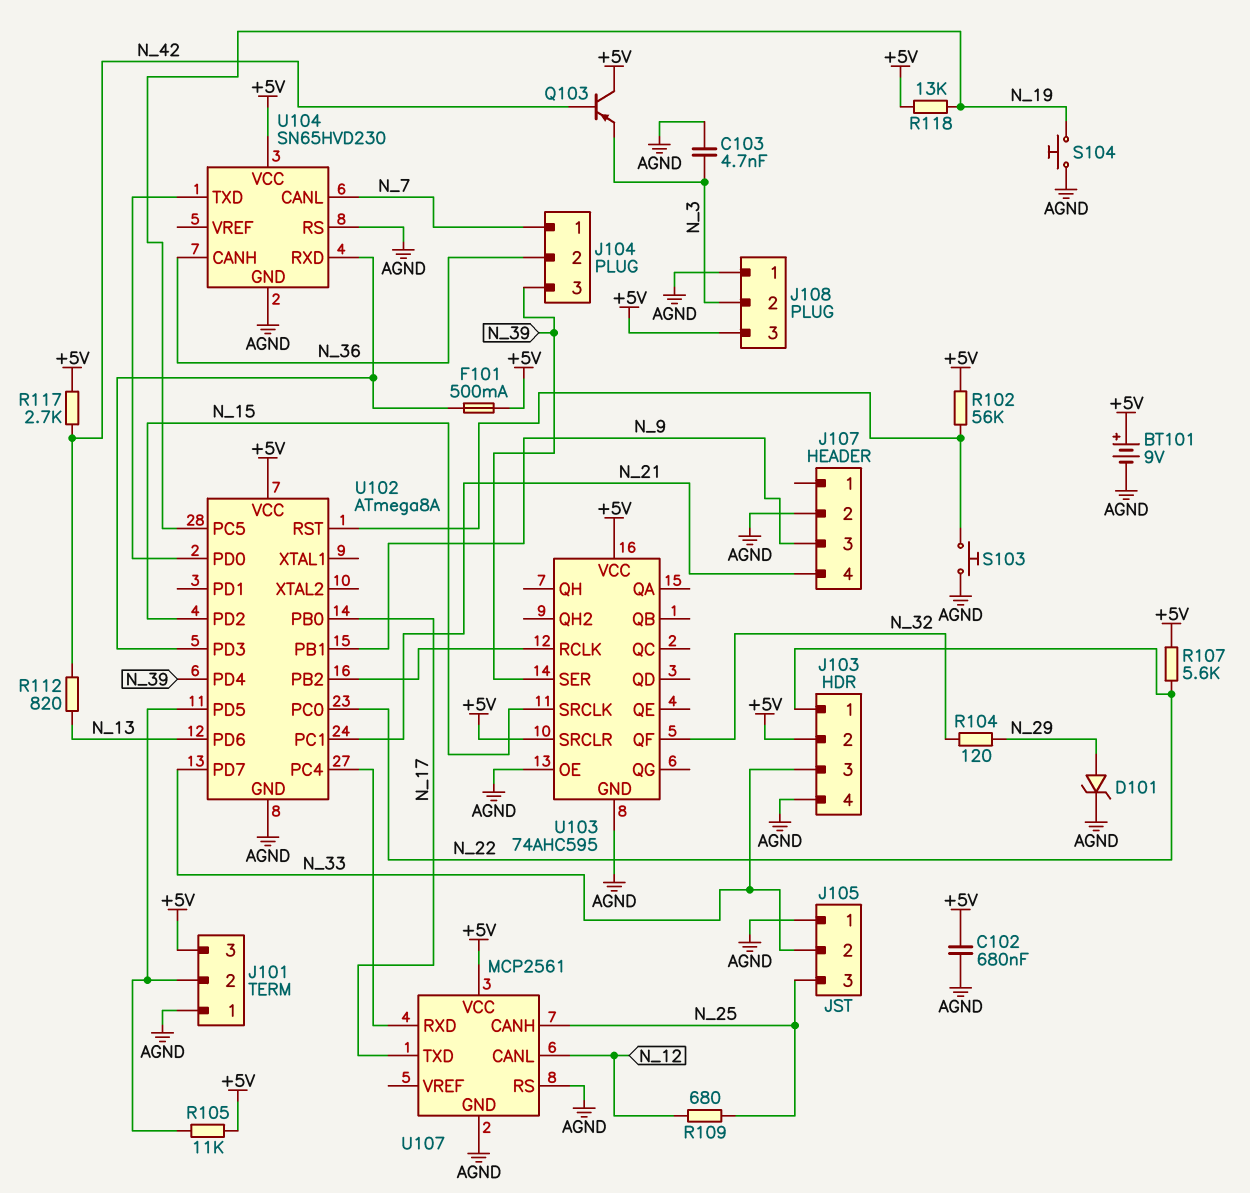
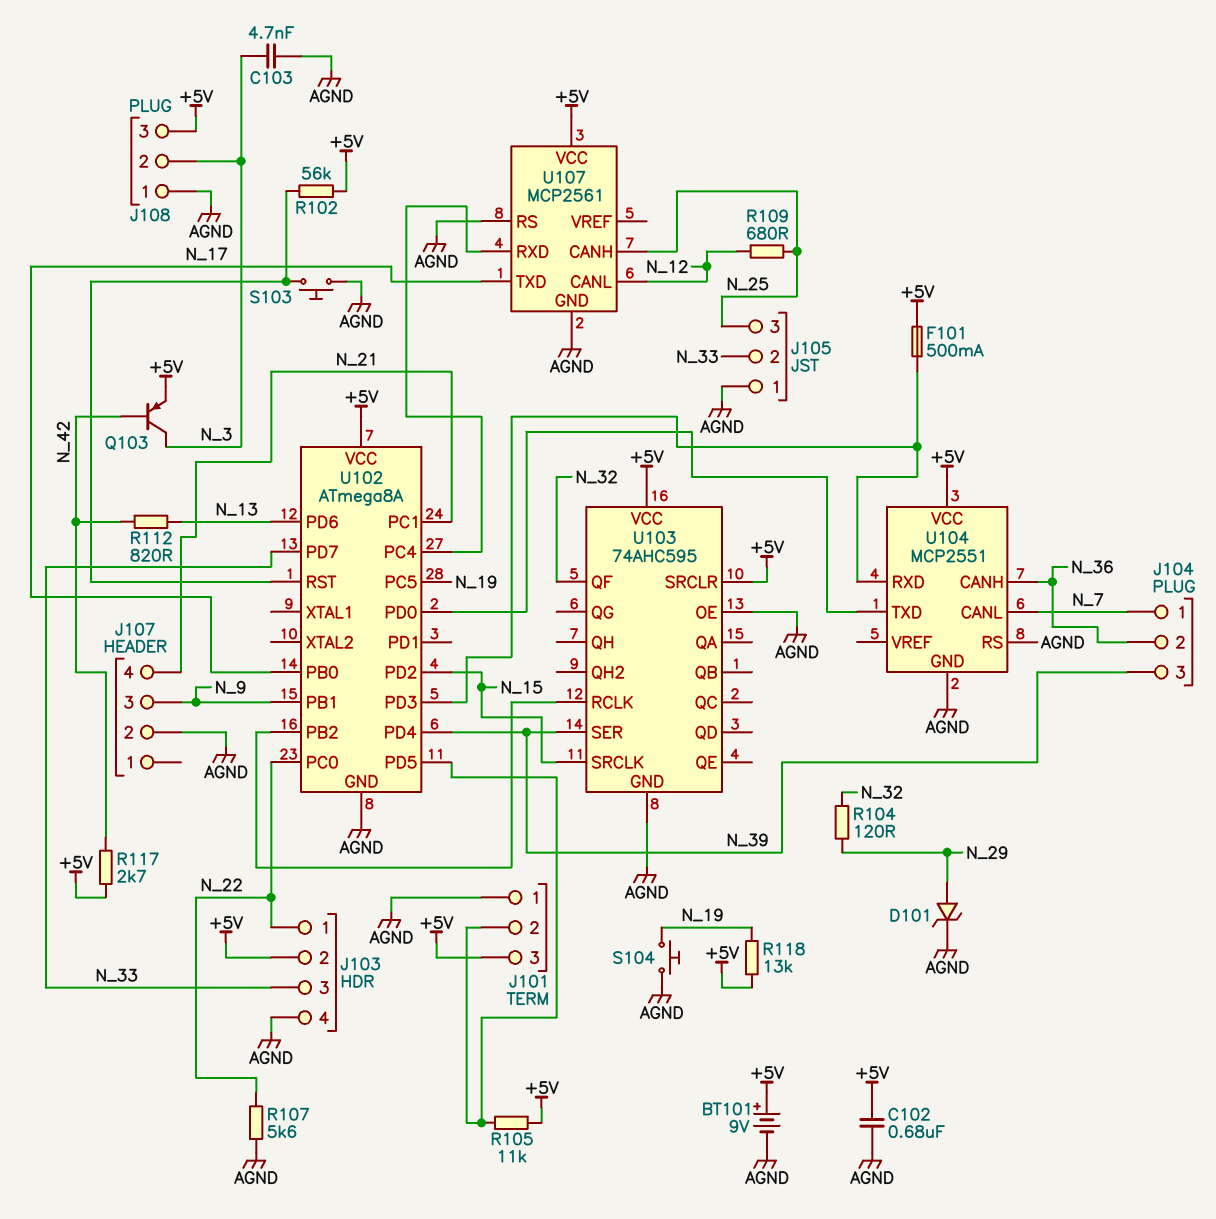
Q103: PNP (B N_42, C +5V, E N_3) -> PNP (B N_42, C N_3, E +5V)
R107: 5.6k (+5V, N_22) -> 5.6k (AGND, N_22)
U104: SN65HVD230 -> MCP2551

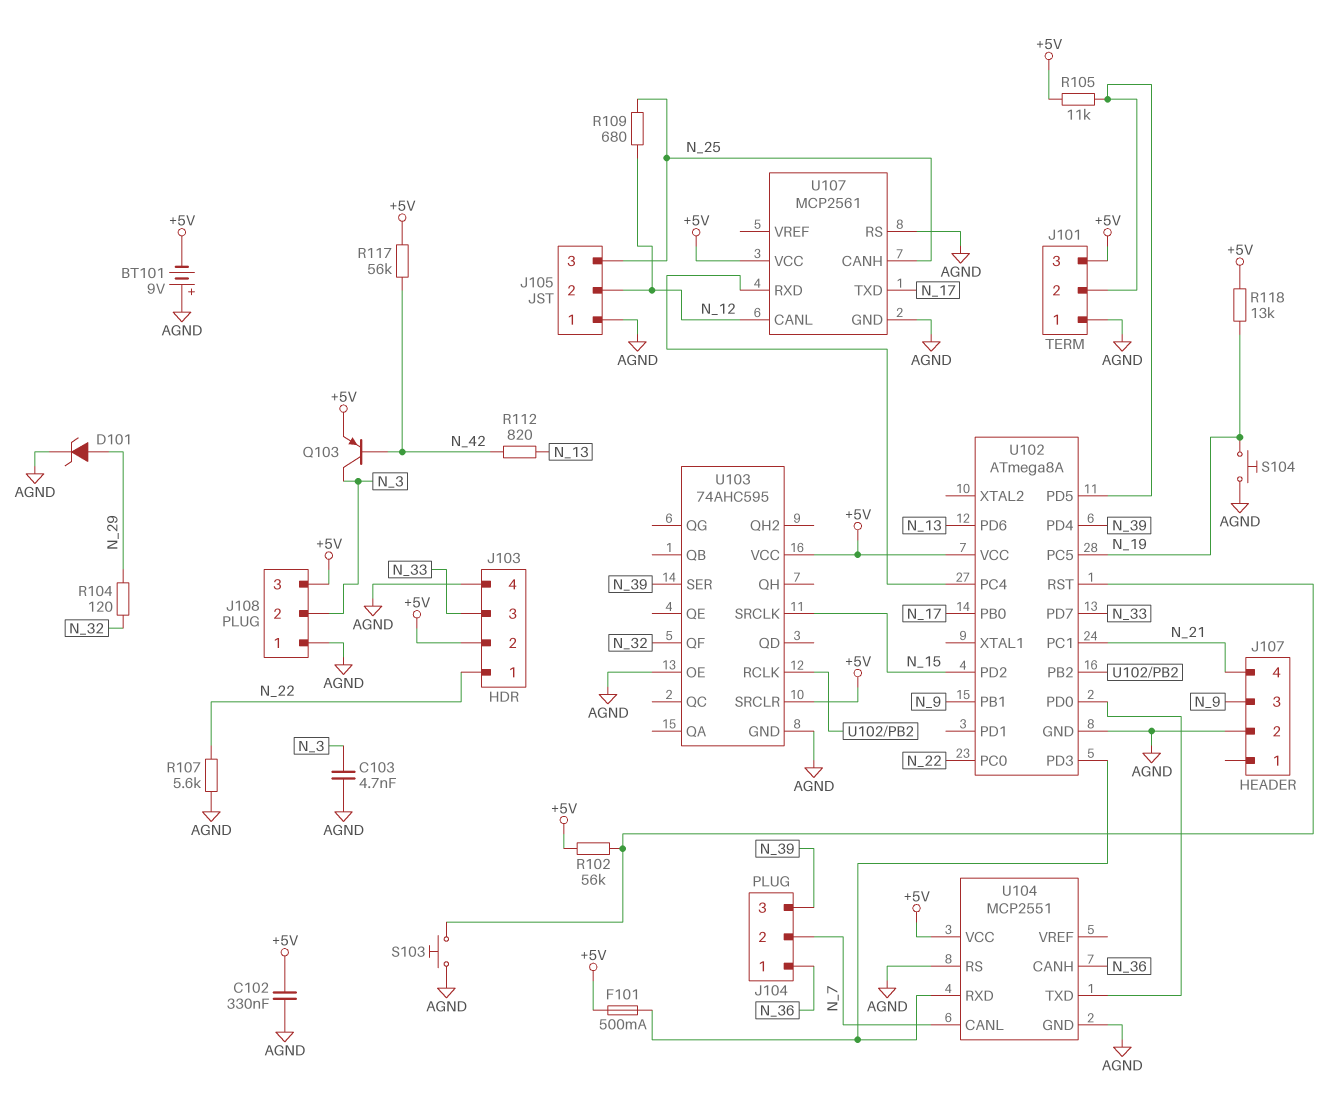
BT101: 9V (plus +5V, minus AGND) -> 9V (plus AGND, minus +5V)
C102: 680nF (+5V, AGND) -> 330nF (+5V, AGND)
J104 pin 1: N_7 -> N_36
J104 pin 2: N_36 -> N_7
J105 pin 2: N_33 -> N_12
R117: 2.7k (+5V, N_42) -> 56k (+5V, N_42)

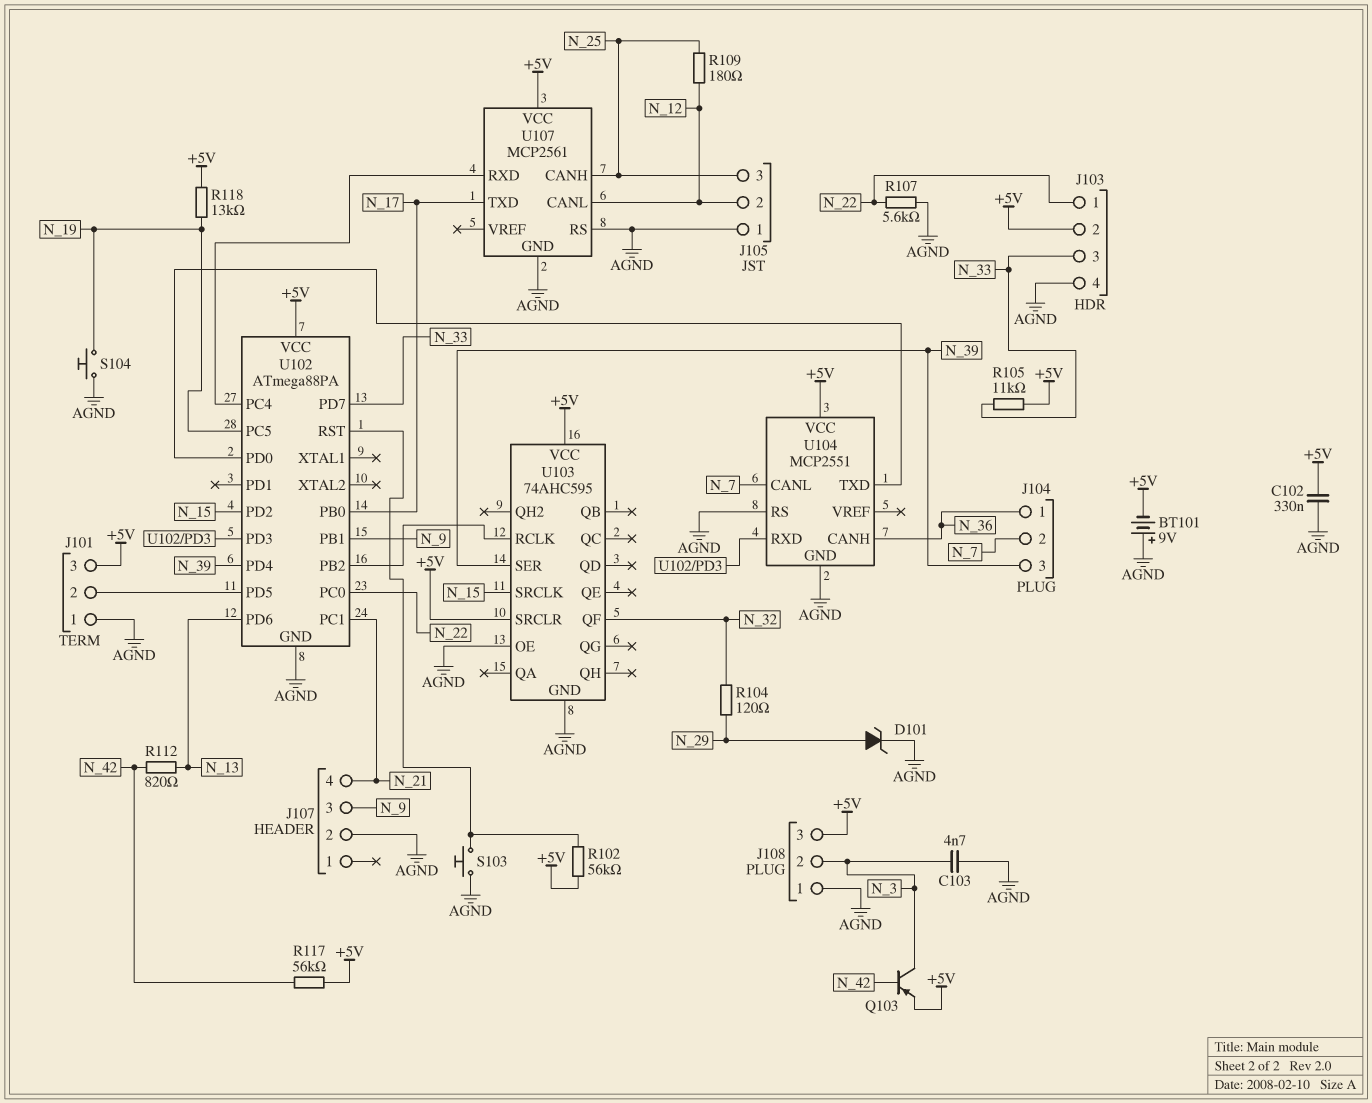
F101: 500mA (+5V, U102/PD3) -> none
R105: 11k (+5V, J101/2) -> 11k (+5V, N_33)
R109: 680 (N_12, N_25) -> 180 (N_12, N_25)
U102: ATmega8A -> ATmega88PA

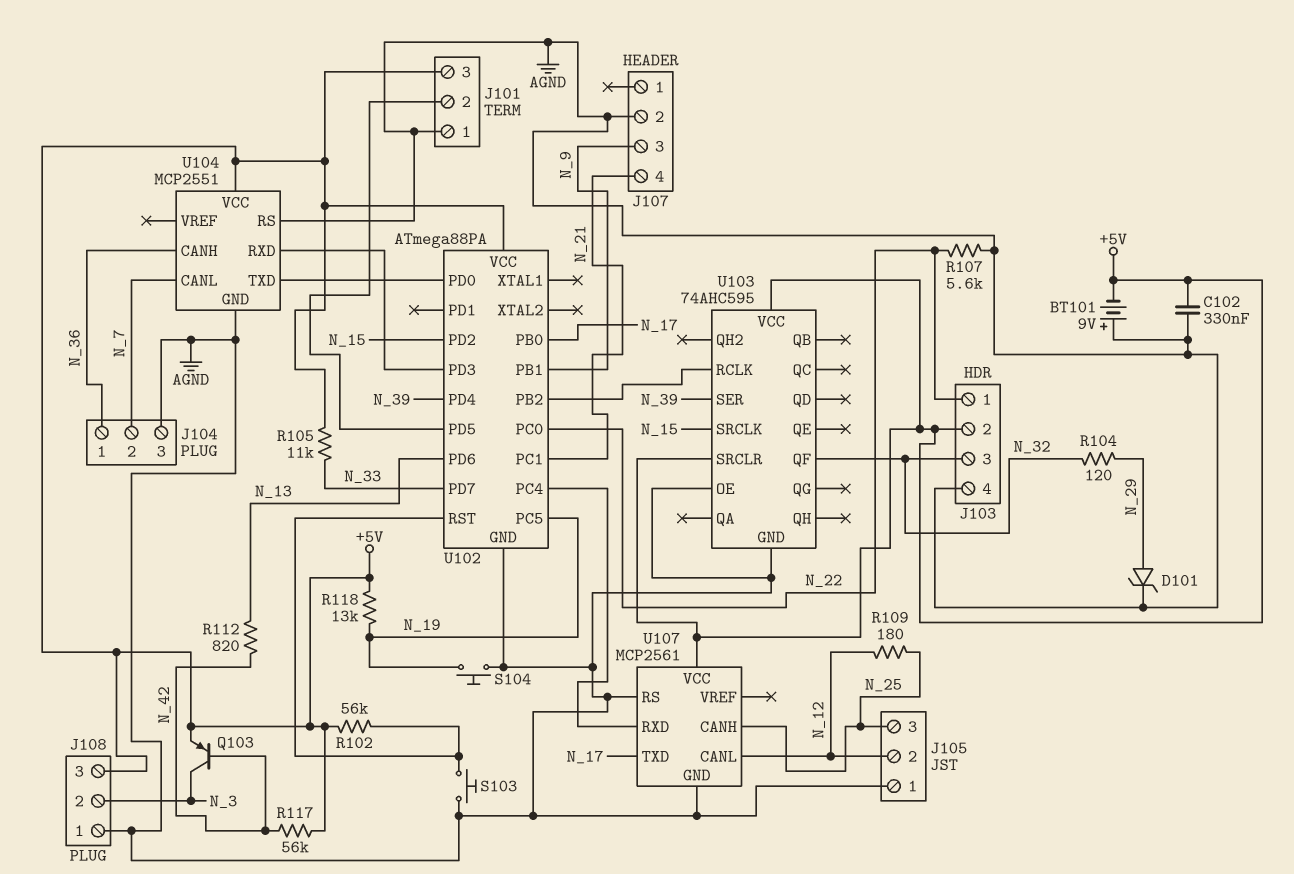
C103: 4.7nF (AGND, N_3) -> none
J103 pin 3: N_33 -> N_32
J104 pin 3: N_39 -> AGND

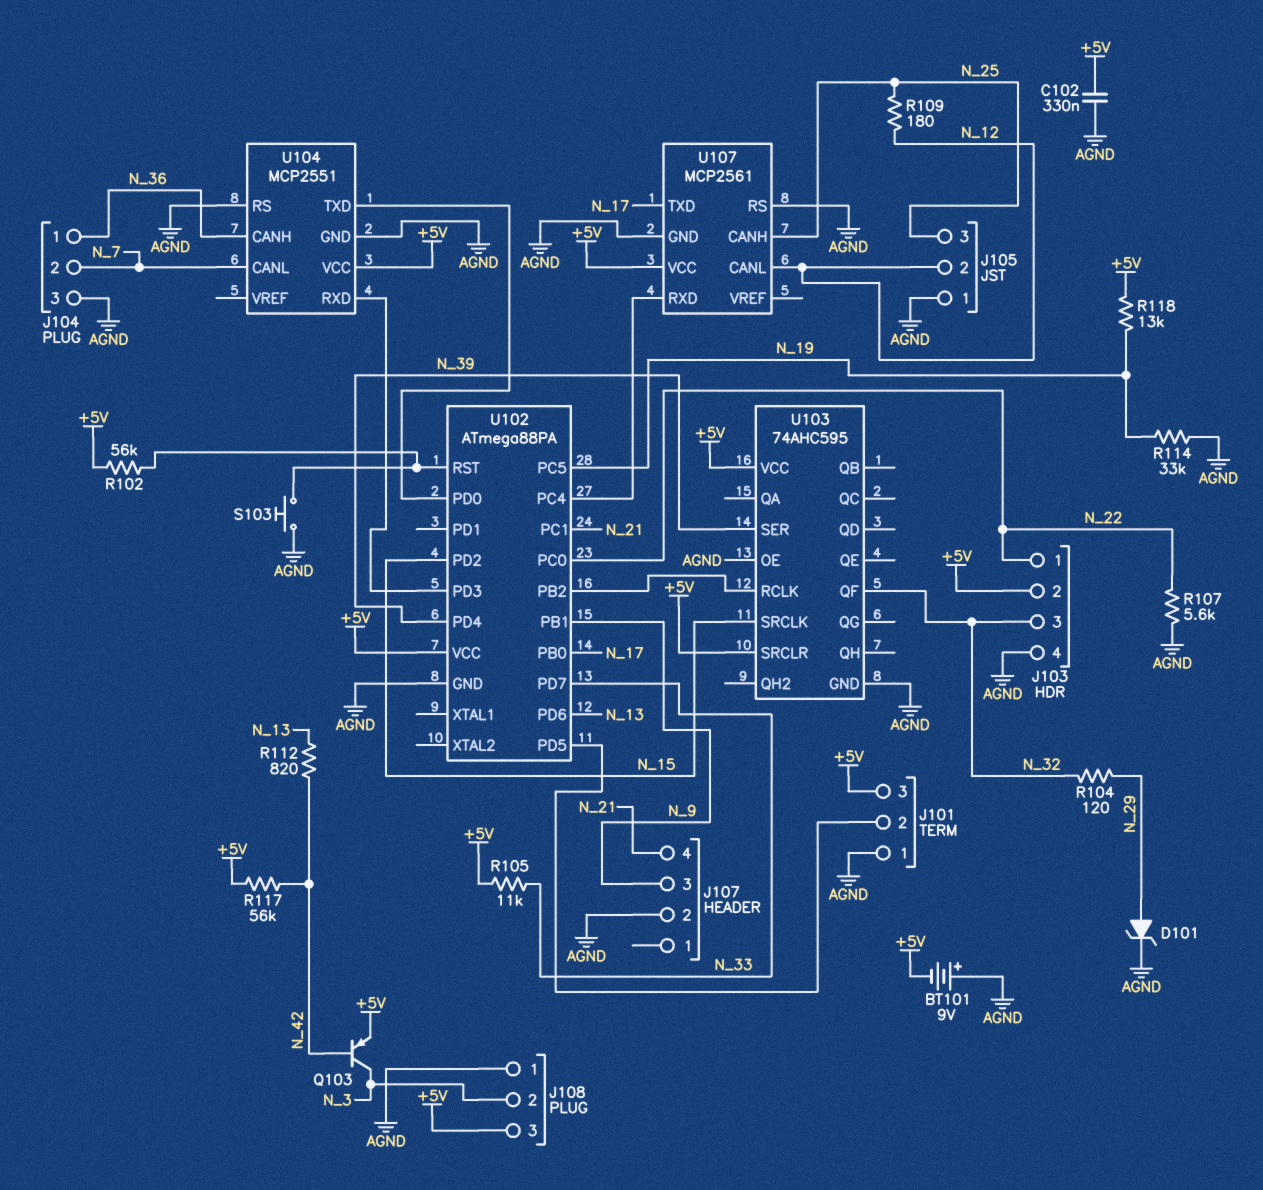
R114: none -> 33k (AGND, N_19)
S104: button (AGND, N_19) -> none

